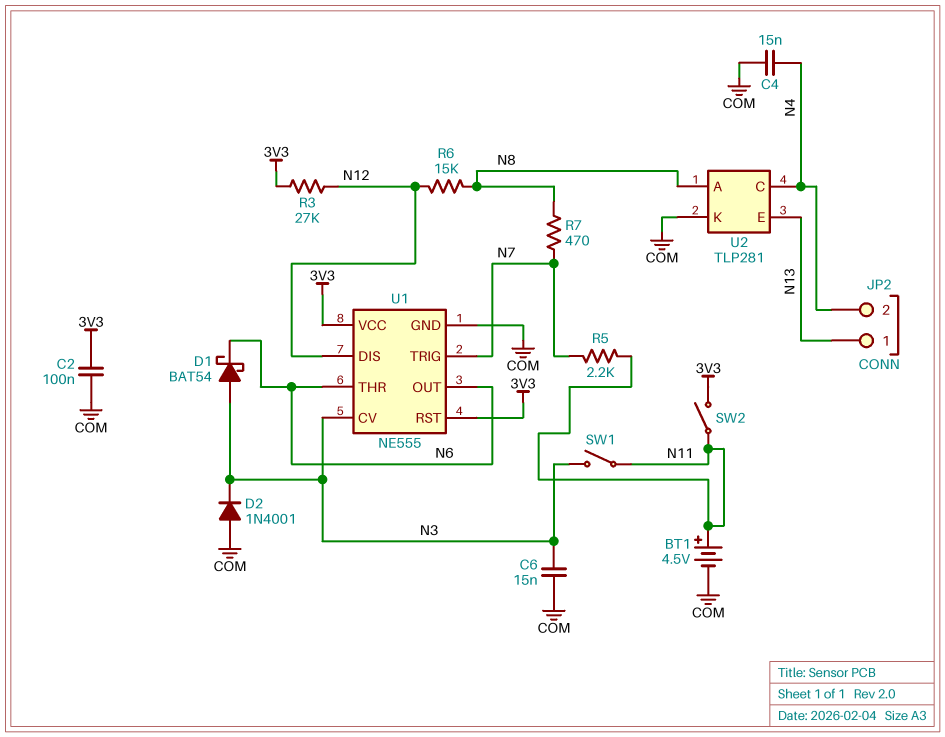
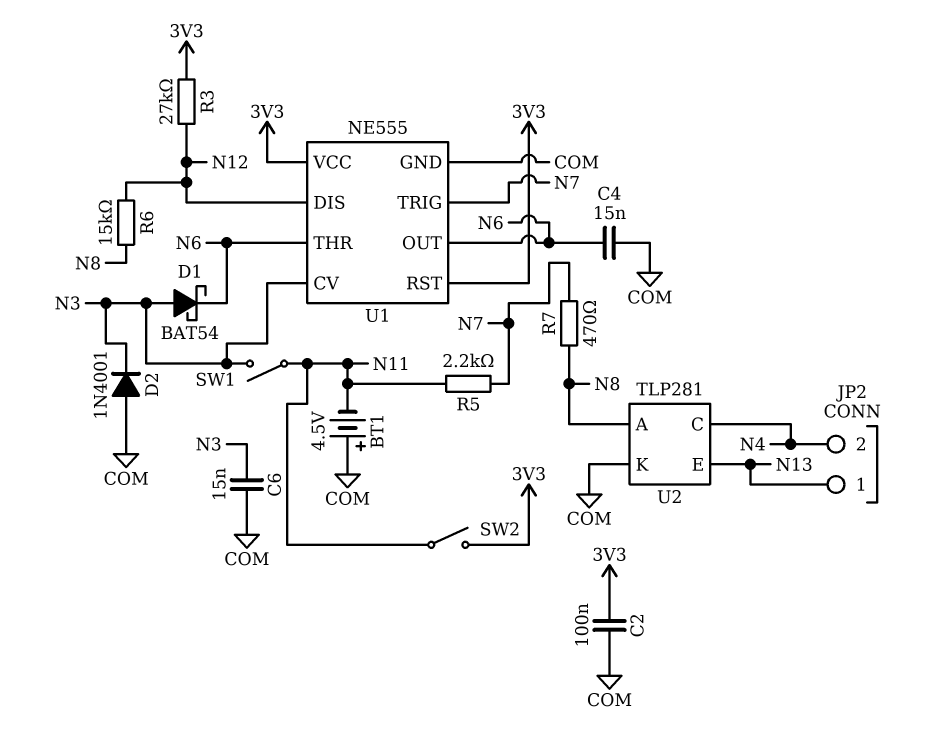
BT1: 4.5V (plus N11, minus COM) -> 4.5V (plus COM, minus N11)
C4: 15nF (COM, N4) -> 15nF (COM, N6)

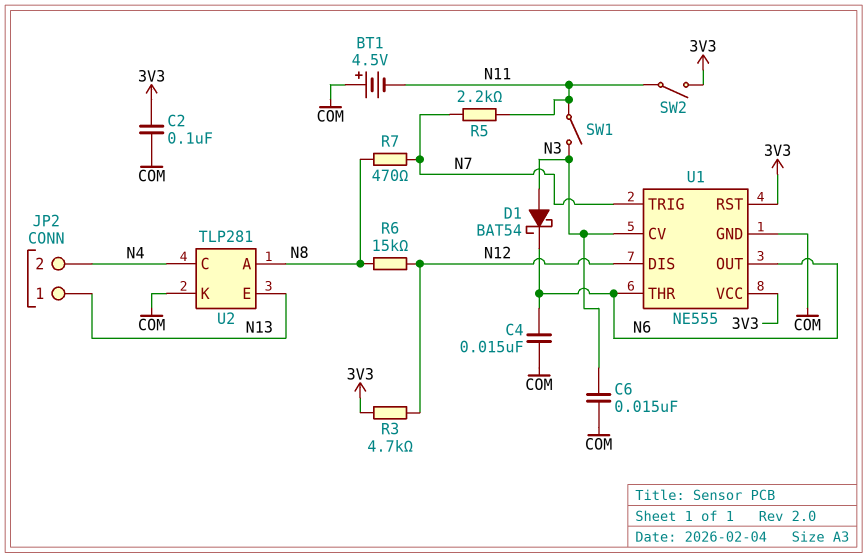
D2: diode 1N4001 (A COM, K N3) -> none
R3: 27k (3V3, N12) -> 4.7k (3V3, N12)

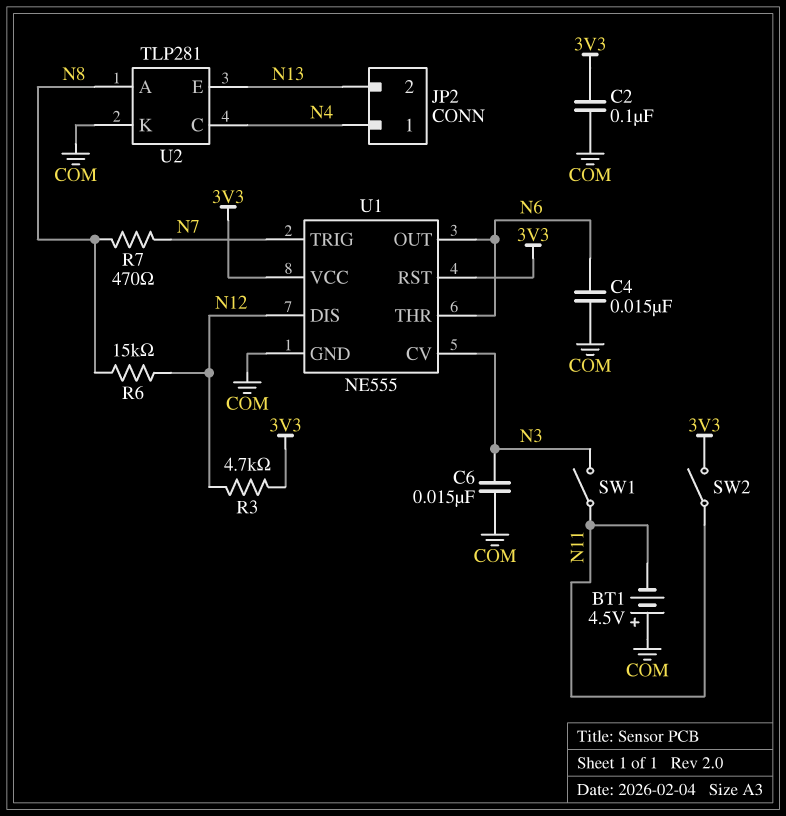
D1: schottky BAT54 (A N3, K N6) -> none
JP2 pin 1: N13 -> N4
JP2 pin 2: N4 -> N13
R5: 2.2k (N7, N11) -> none

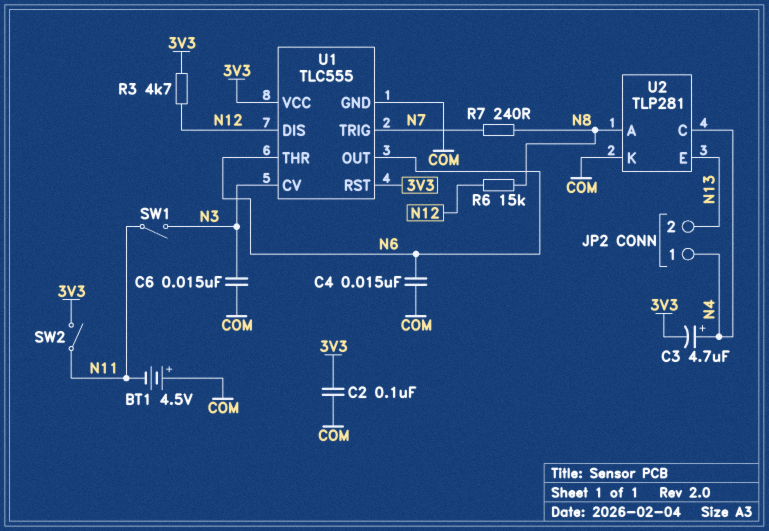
C3: none -> 4.7uF (plus N4, minus 3V3)
R7: 470 (N7, N8) -> 240 (N7, N8)
U1: NE555 -> TLC555

